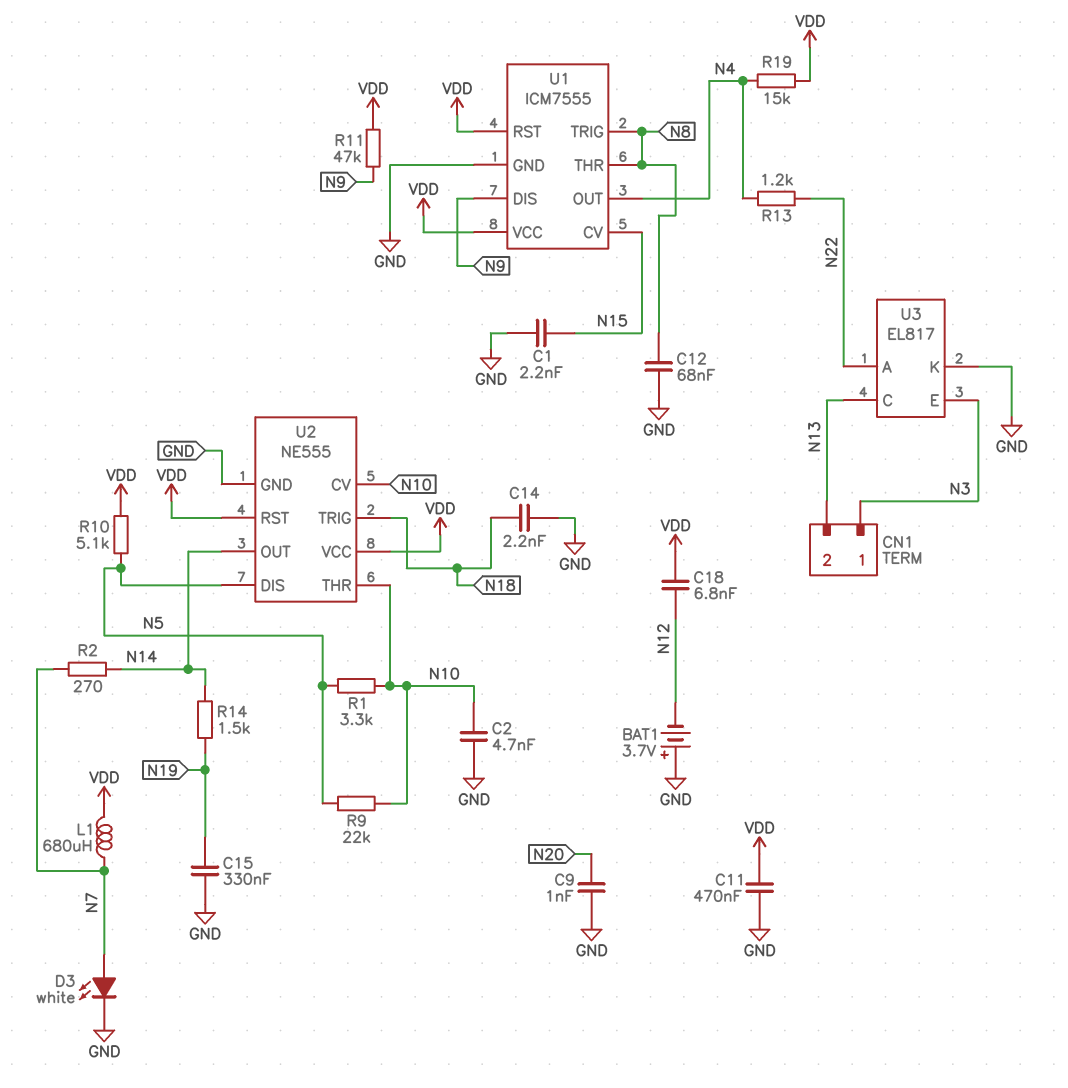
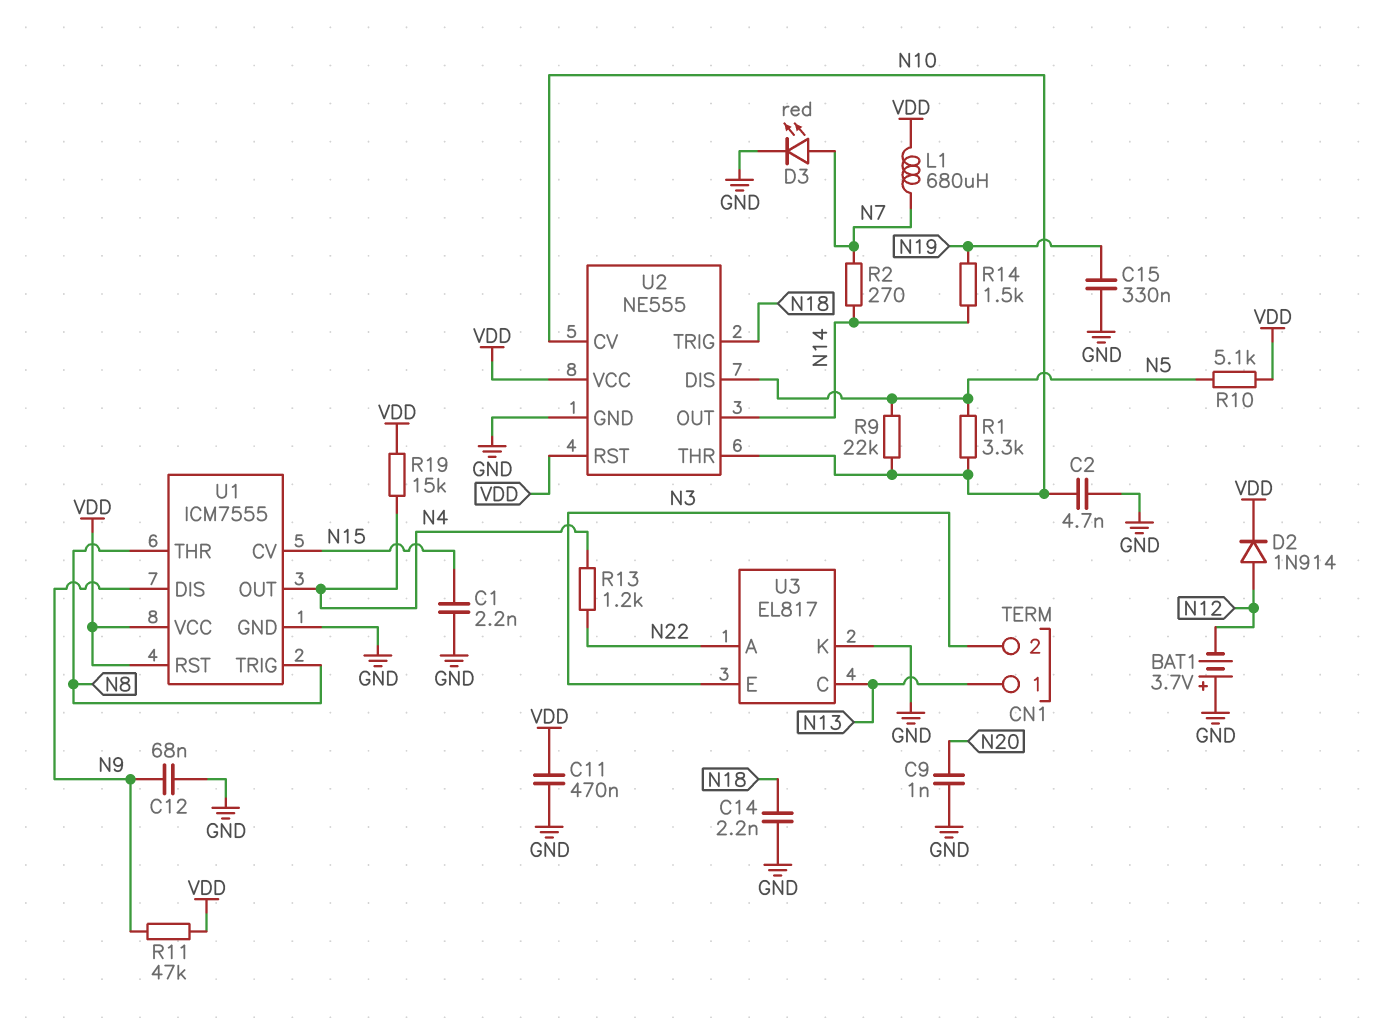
C12: 68nF (GND, N8) -> 68nF (GND, N9)
C18: 6.8nF (N12, VDD) -> none
CN1 pin 1: N3 -> N13
CN1 pin 2: N13 -> N3
D2: none -> diode 1N914 (A N12, K VDD)
D3: LED white (A N7, K GND) -> LED red (A N7, K GND)

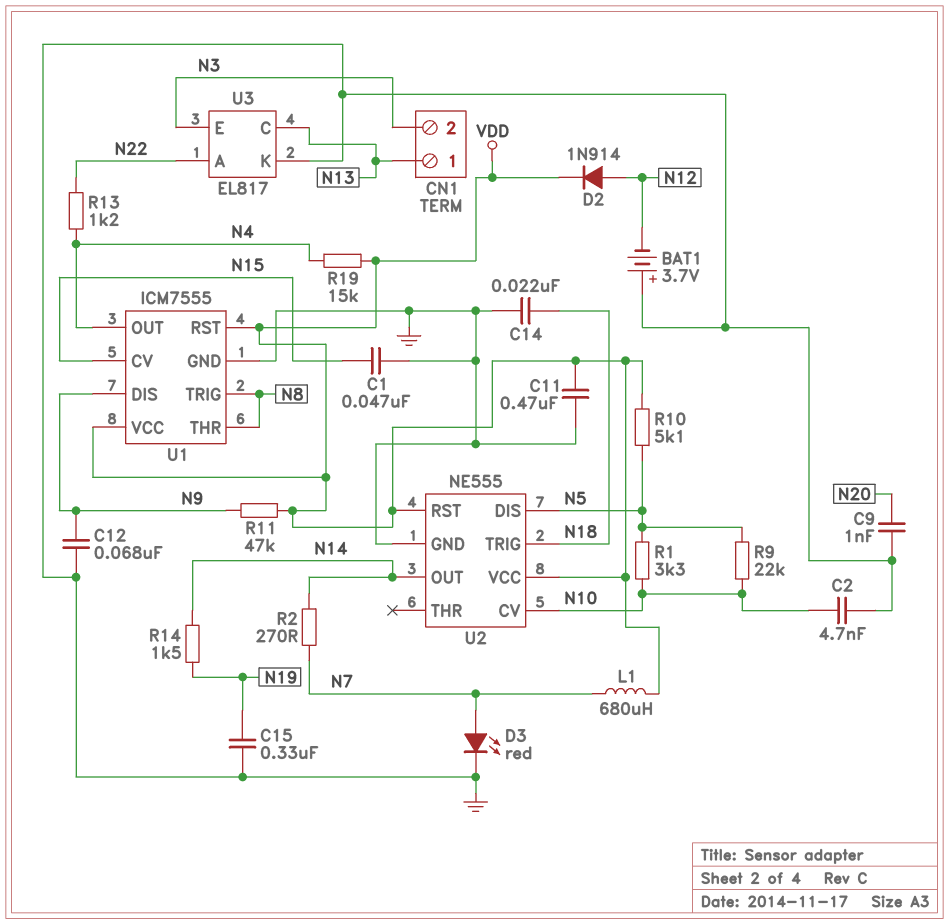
C1: 2.2nF (GND, N15) -> 47nF (GND, N15)
C14: 2.2nF (GND, N18) -> 22nF (GND, N18)
U2 pin THR: N10 -> none

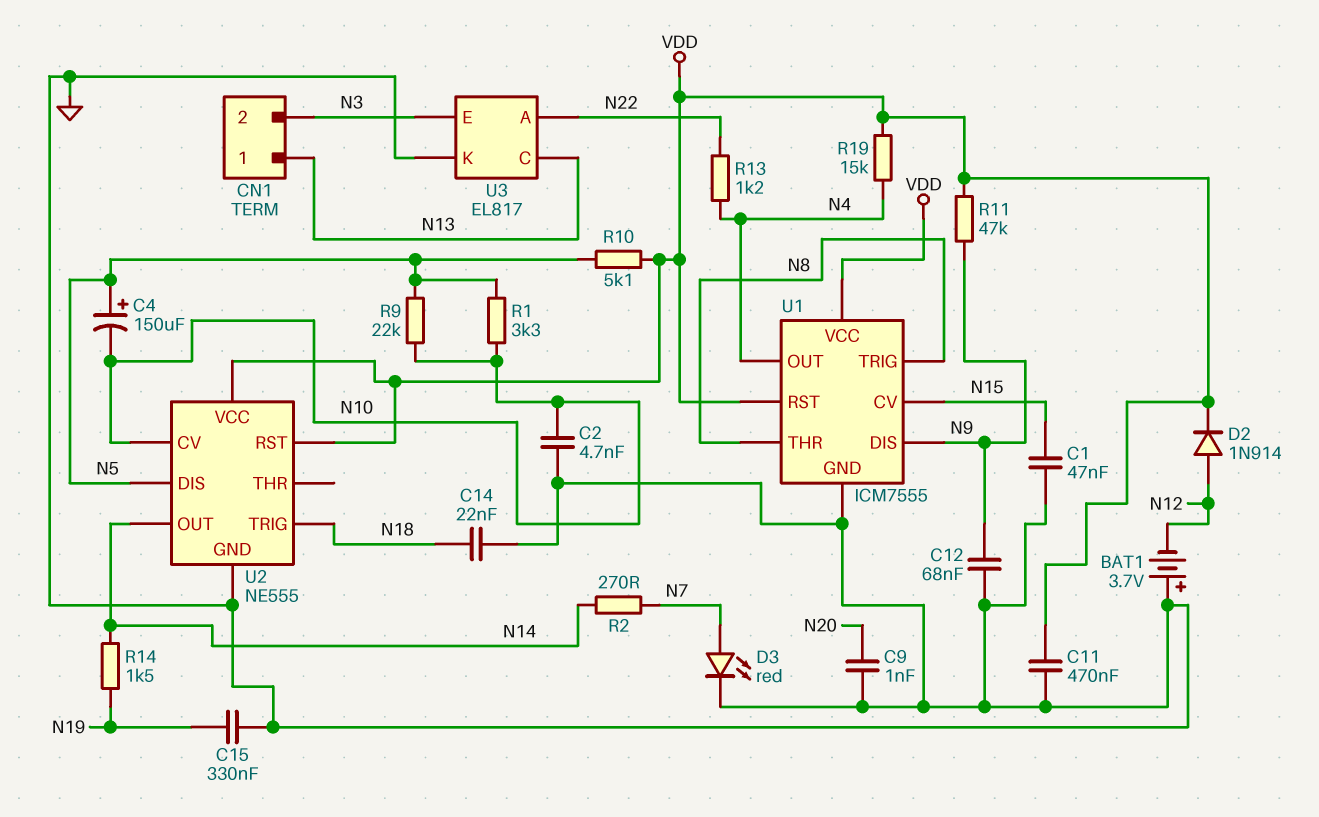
C4: none -> 150uF (plus N5, minus N10)
L1: 680uH (N7, VDD) -> none

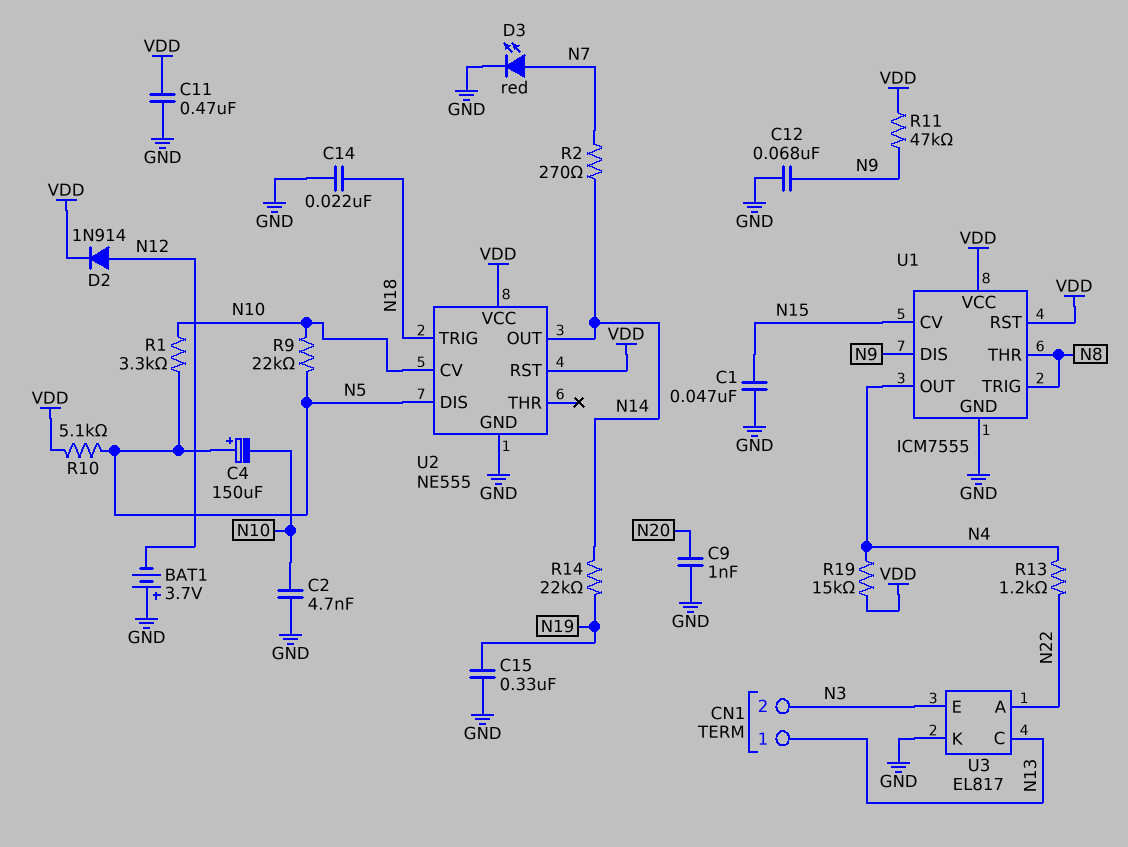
R14: 1.5k (N14, N19) -> 22k (N14, N19)

